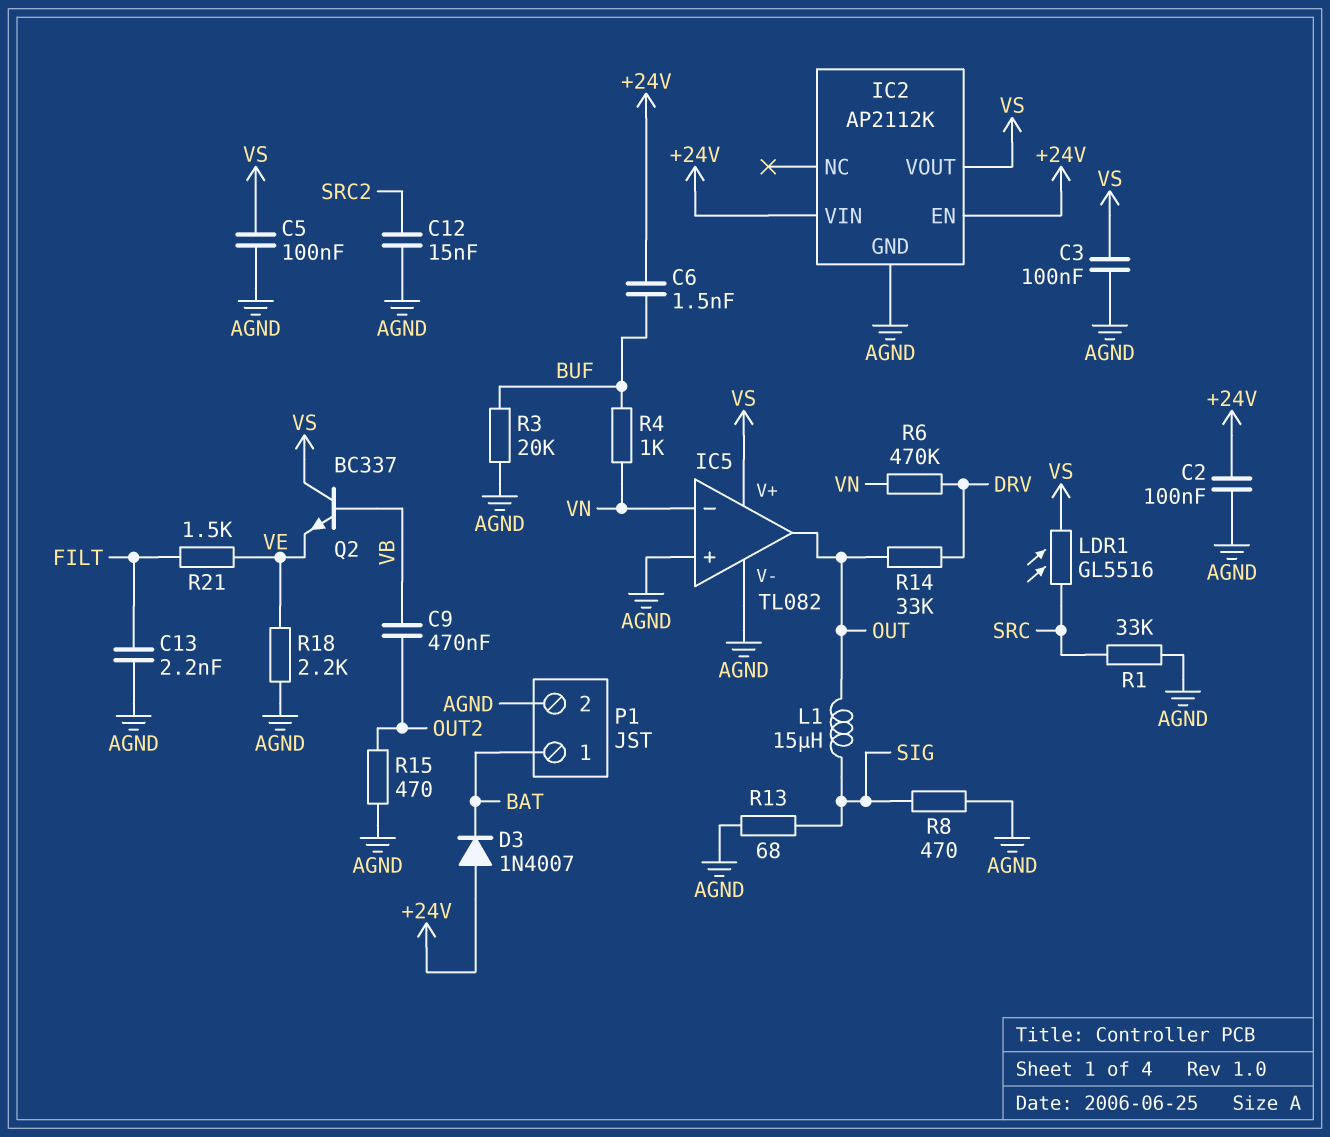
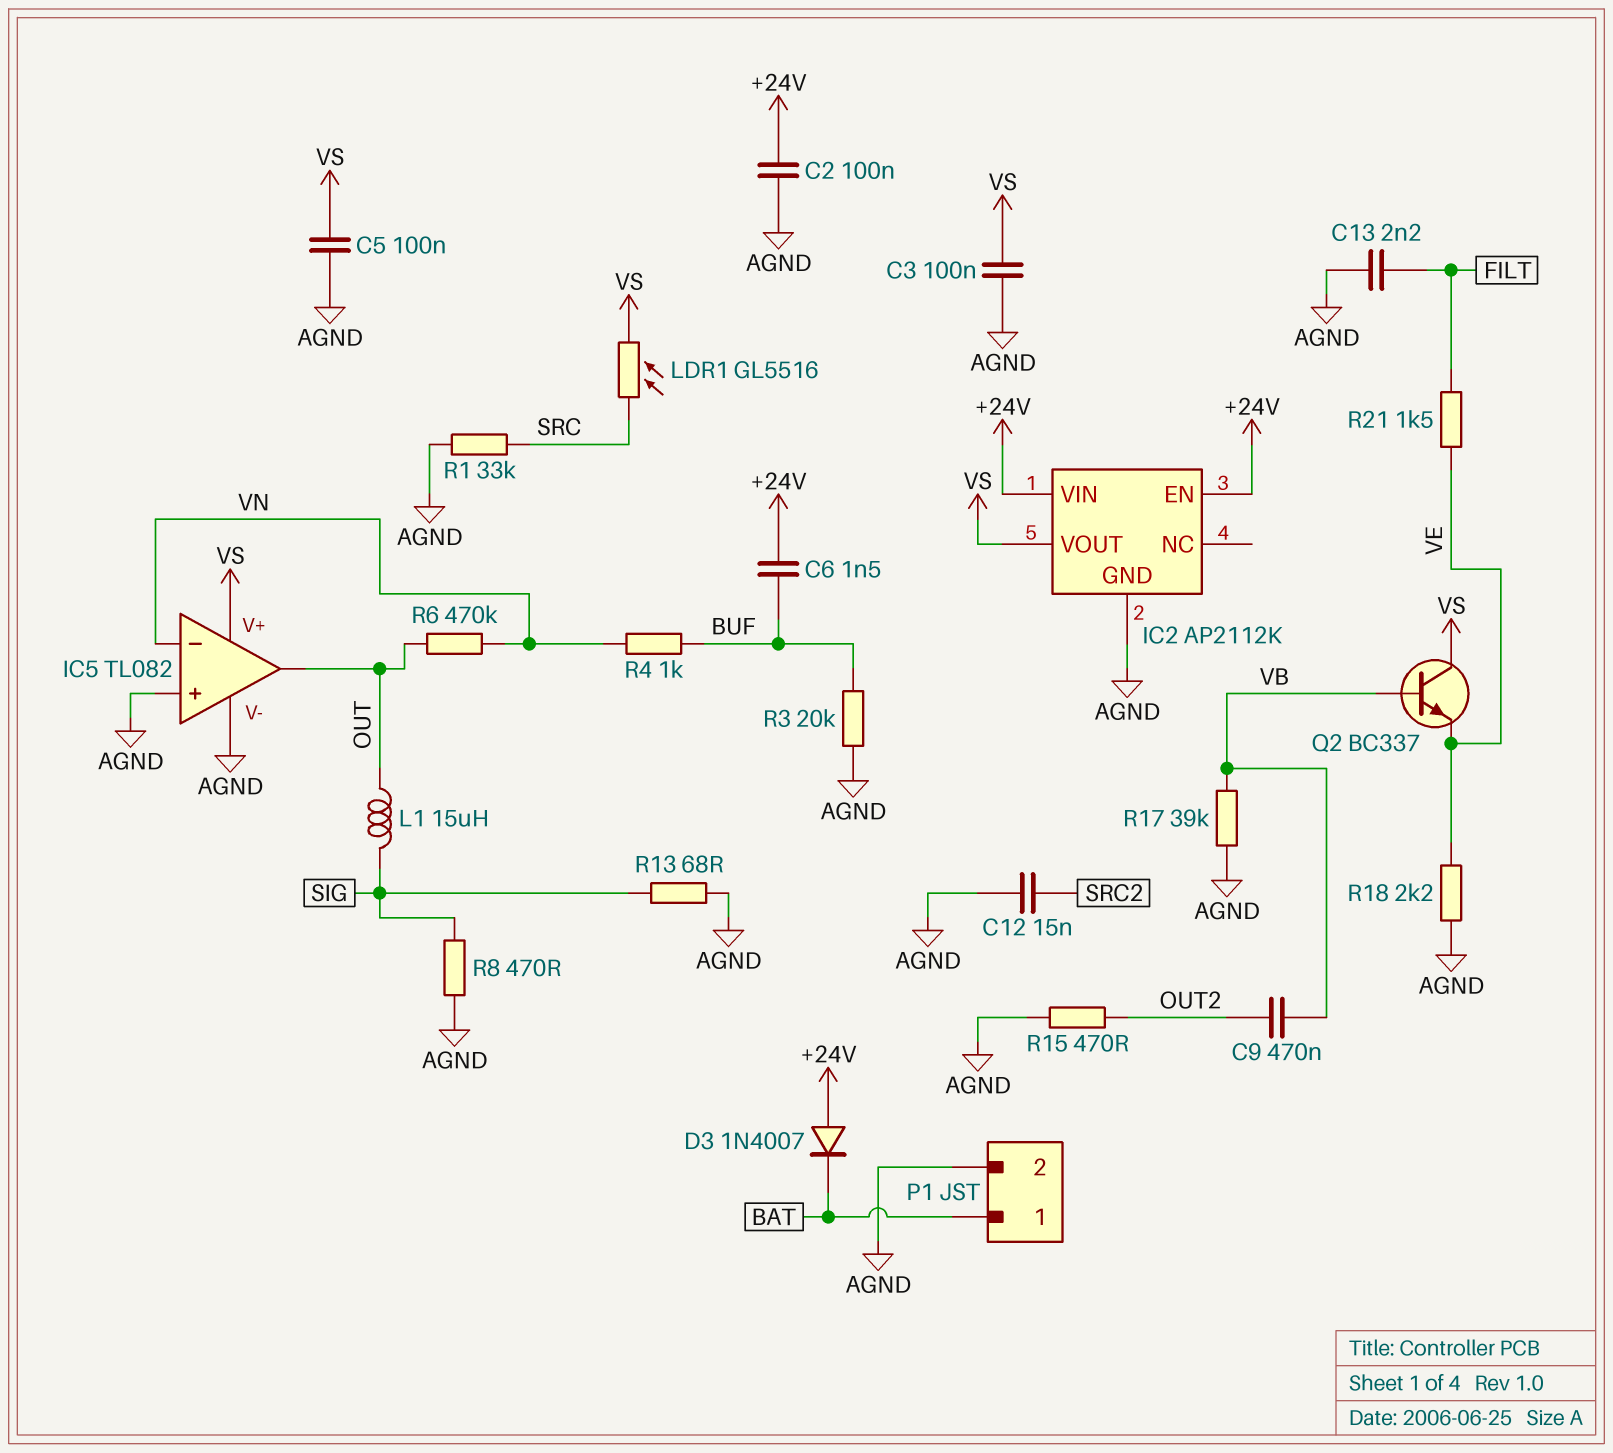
R6: 470k (DRV, VN) -> 470k (OUT, VN)
R14: 33k (DRV, OUT) -> none
R17: none -> 39k (AGND, VB)

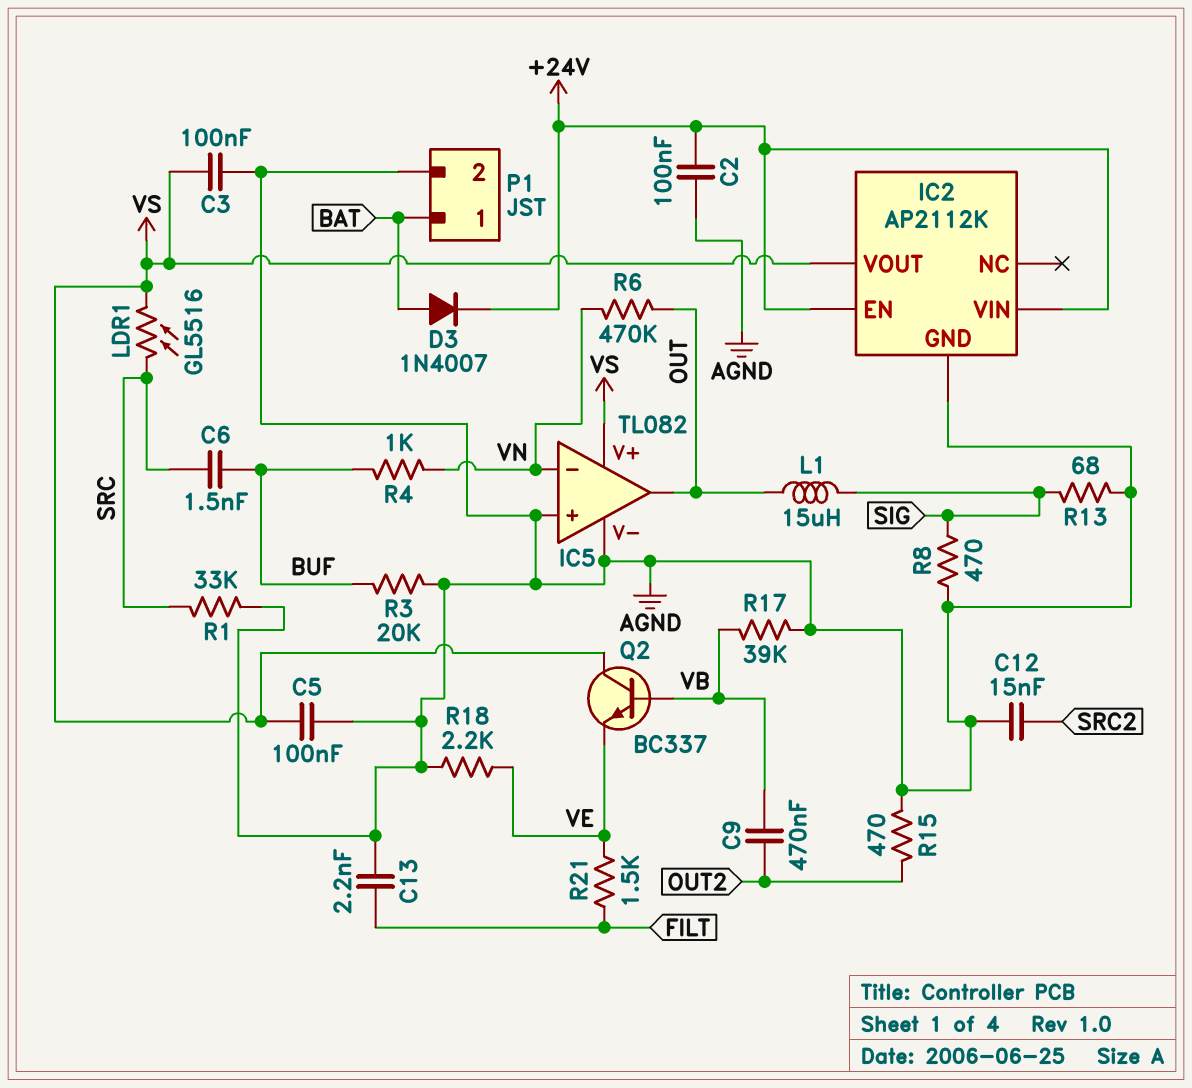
C6: 1.5nF (+24V, BUF) -> 1.5nF (BUF, SRC)
D3: diode 1N4007 (A +24V, K BAT) -> diode 1N4007 (A BAT, K +24V)

